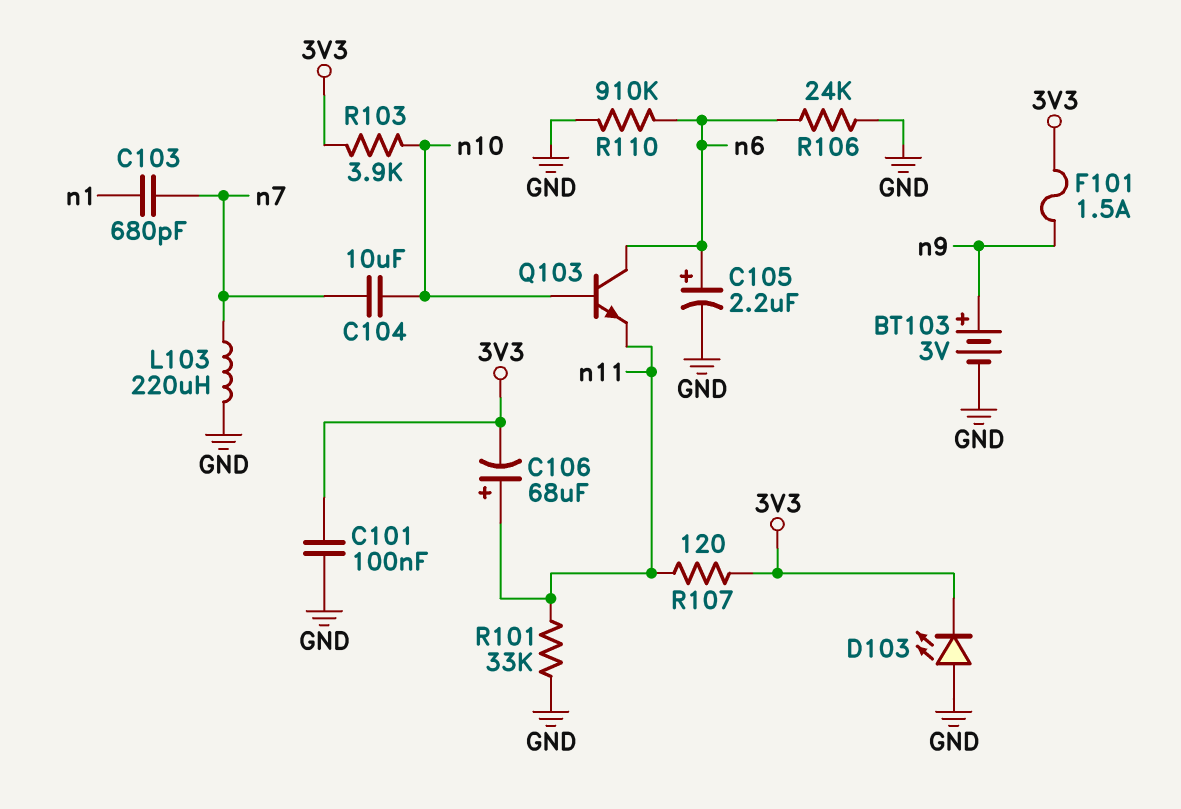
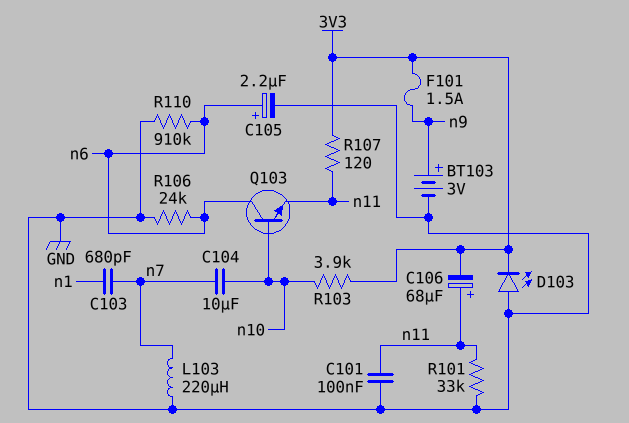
C101: 100nF (3V3, GND) -> 100nF (GND, n11)

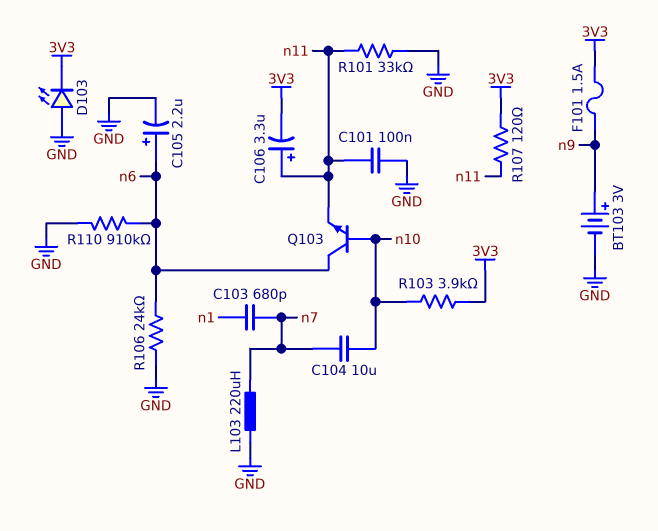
C106: 68uF (plus n11, minus 3V3) -> 3.3uF (plus n11, minus 3V3)

